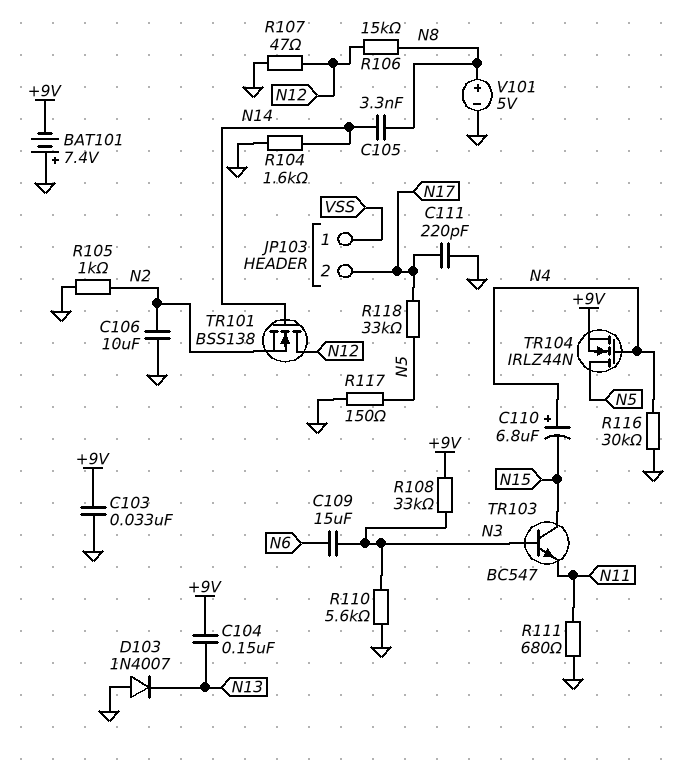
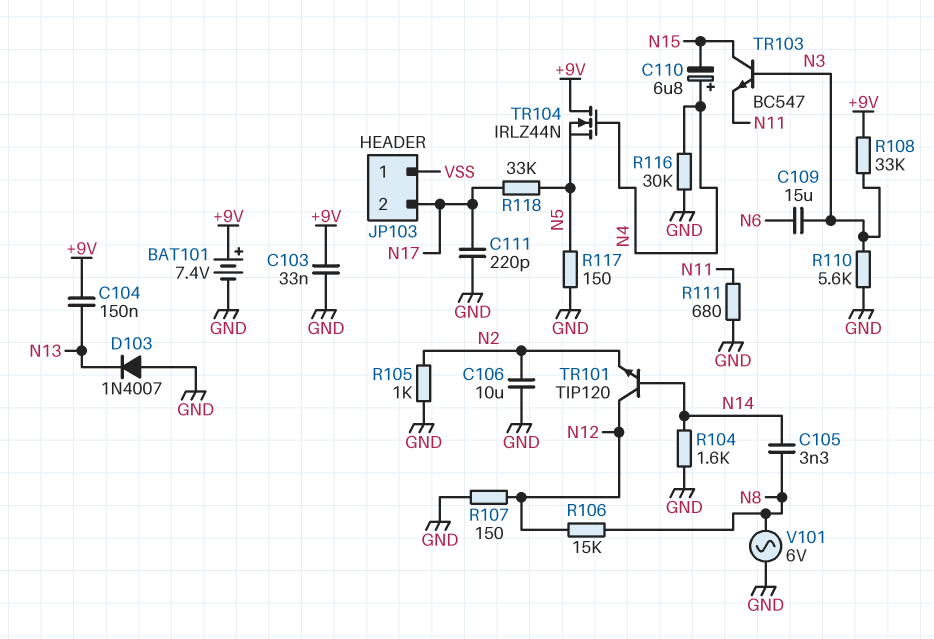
BAT101: 7.4V (plus GND, minus +9V) -> 7.4V (plus +9V, minus GND)
R107: 47 (GND, N12) -> 150 (GND, N12)
TR101: NMOS BSS138 (G N14, D N12, S N2) -> NPN TIP120 (B N14, C N12, E N2)
TR104: NMOS IRLZ44N (G N4, D N5, S +9V) -> NMOS IRLZ44N (G N4, D +9V, S N5)
V101: 5V (plus N8, minus GND) -> AC 6V (GND, N8)

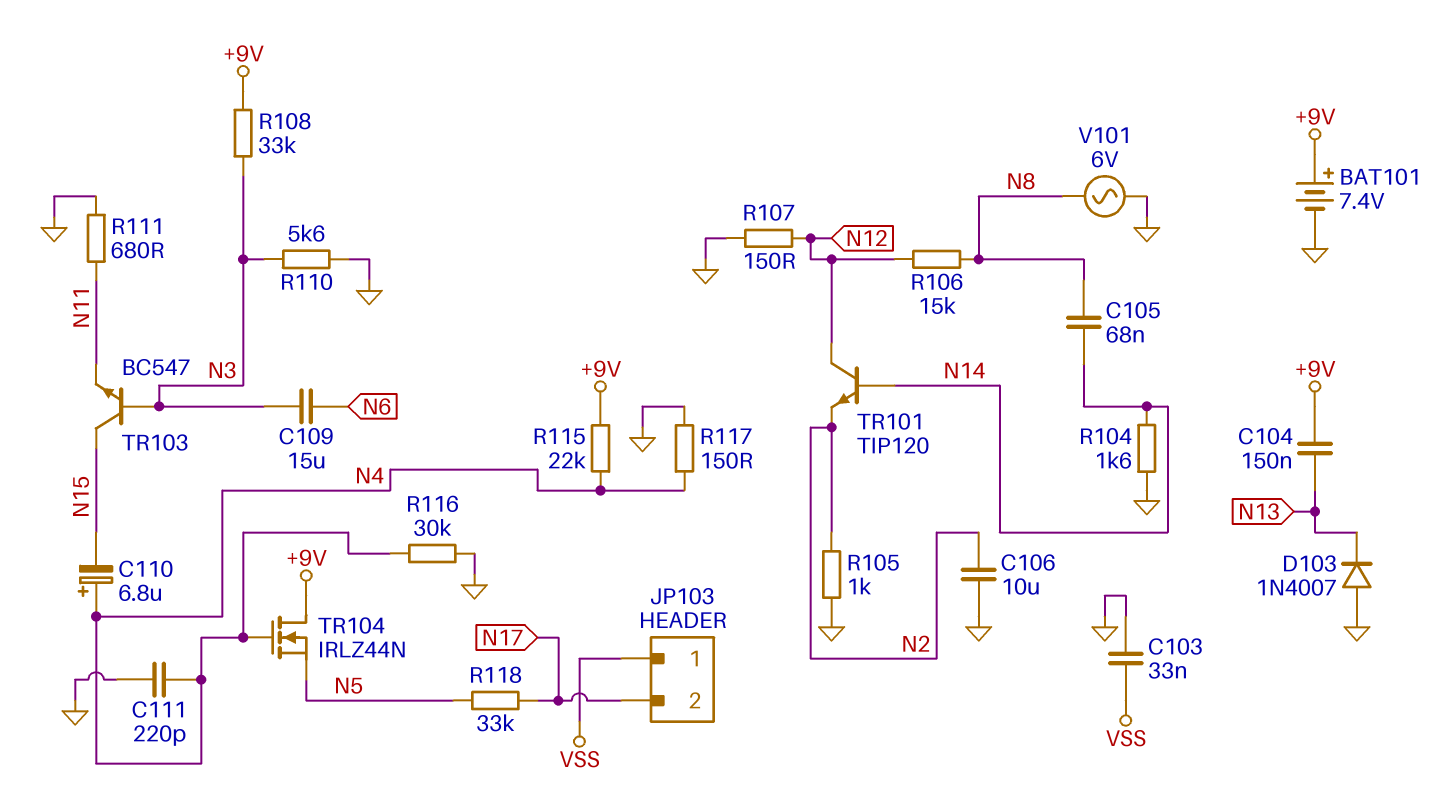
C103: 33nF (+9V, GND) -> 33nF (GND, VSS)
C105: 3.3nF (N8, N14) -> 68nF (N8, N14)
C111: 220pF (GND, N17) -> 220pF (GND, N4)
R115: none -> 22k (+9V, N4)
R117: 150 (GND, N5) -> 150 (GND, N4)

